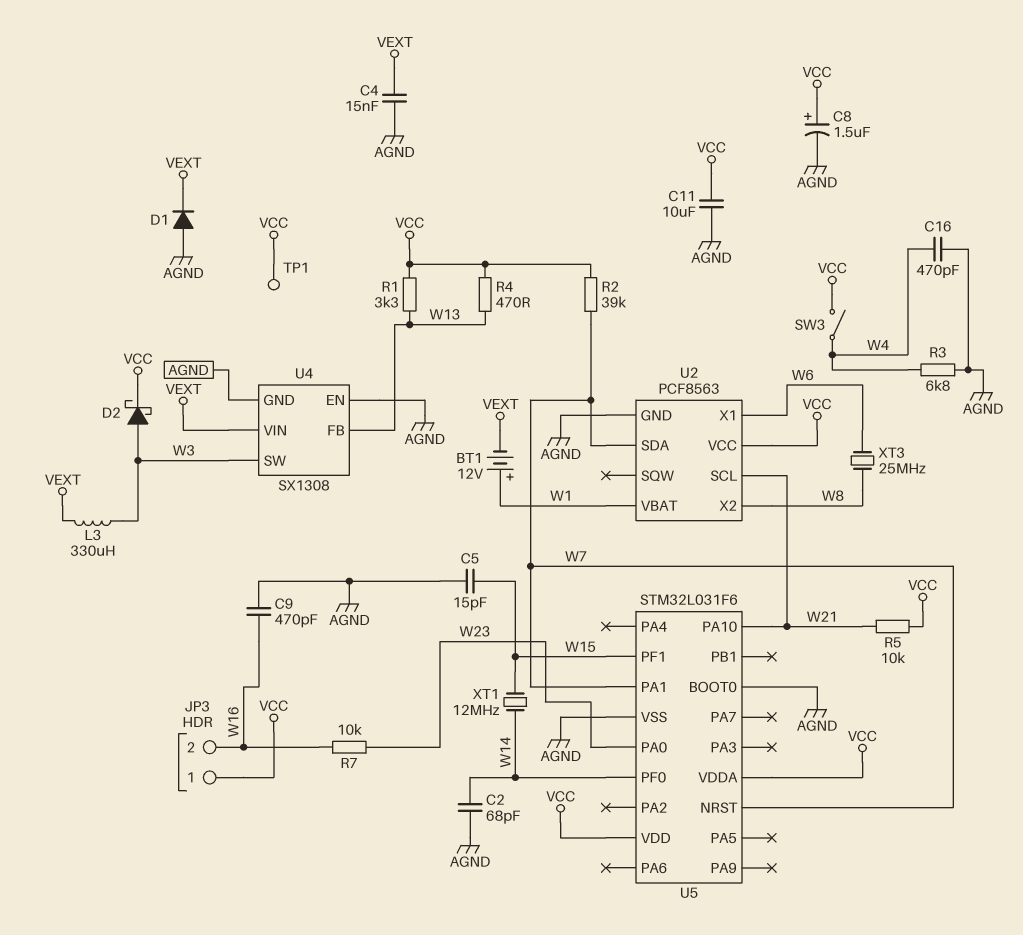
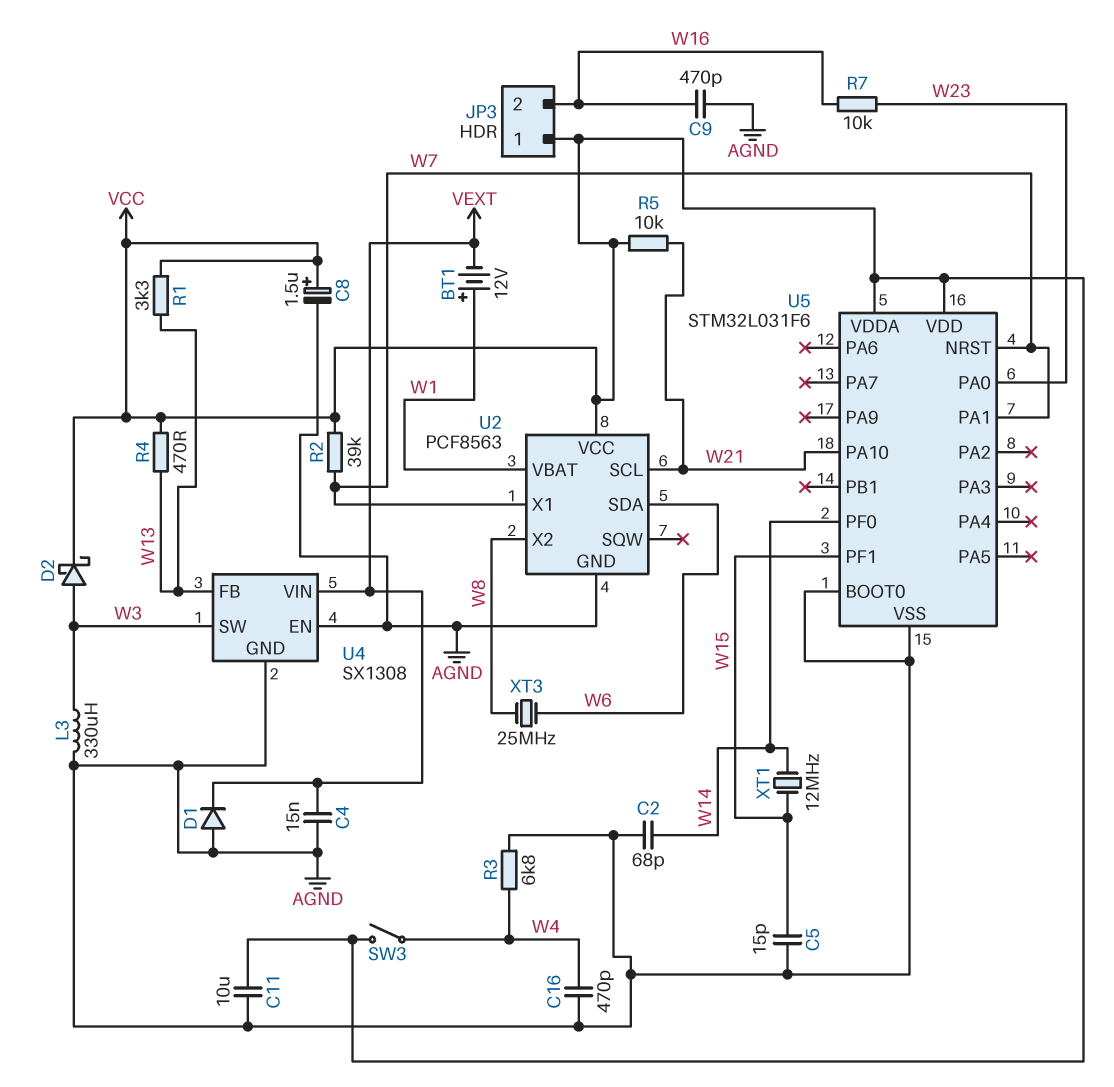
L3: 330uH (VEXT, W3) -> 330uH (AGND, W3)
TP1: test point (VCC) -> none
U2 pin SDA: W7 -> W6
U2 pin X1: W6 -> W7

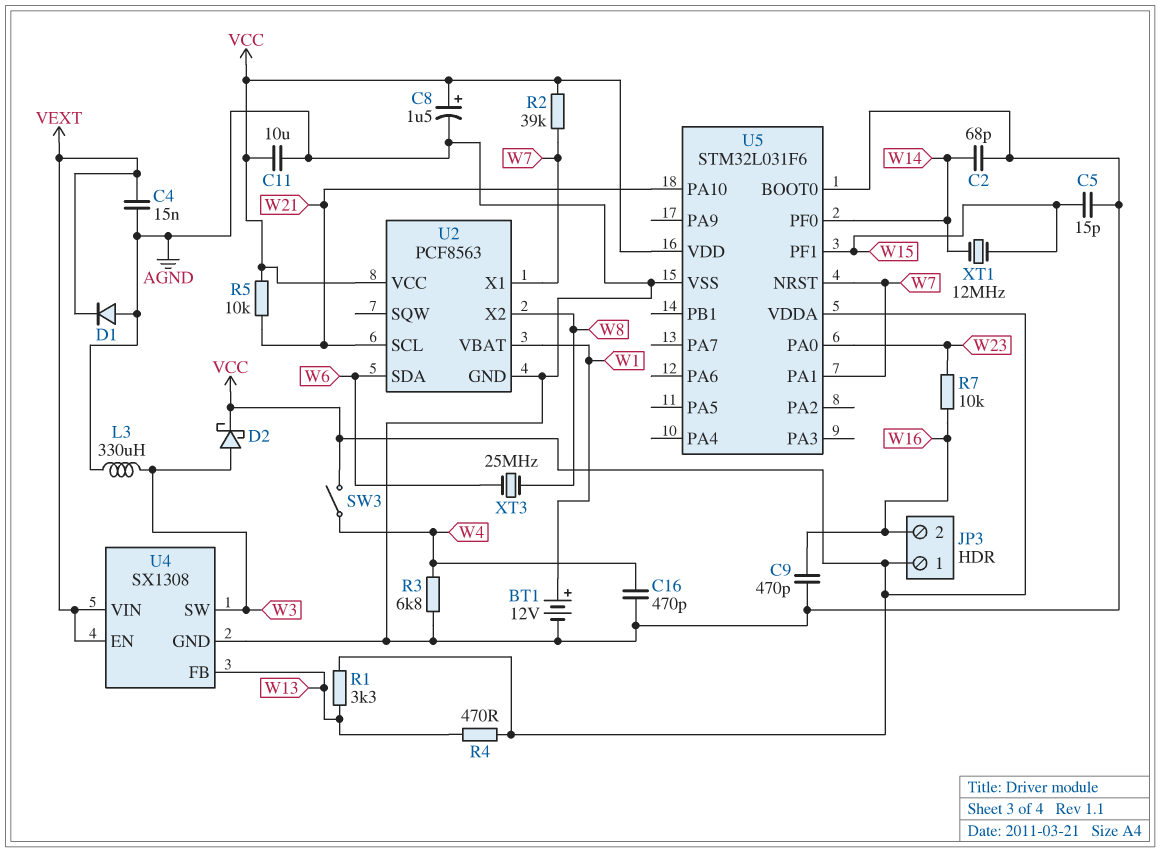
BT1: 12V (plus W1, minus VEXT) -> 12V (plus W1, minus AGND)
U4 pin EN: AGND -> VEXT

